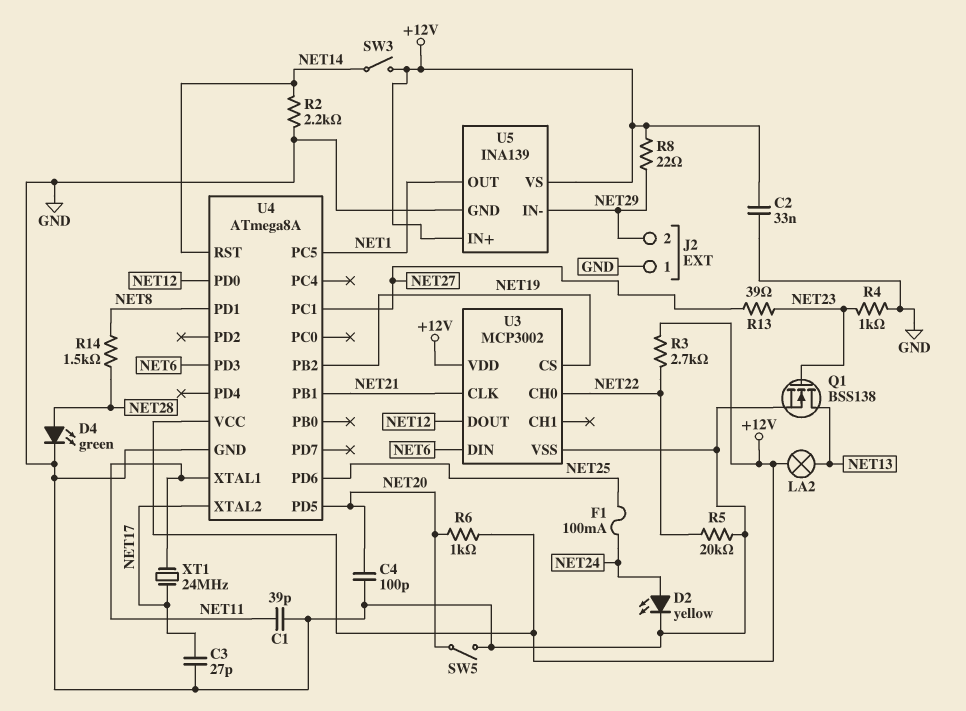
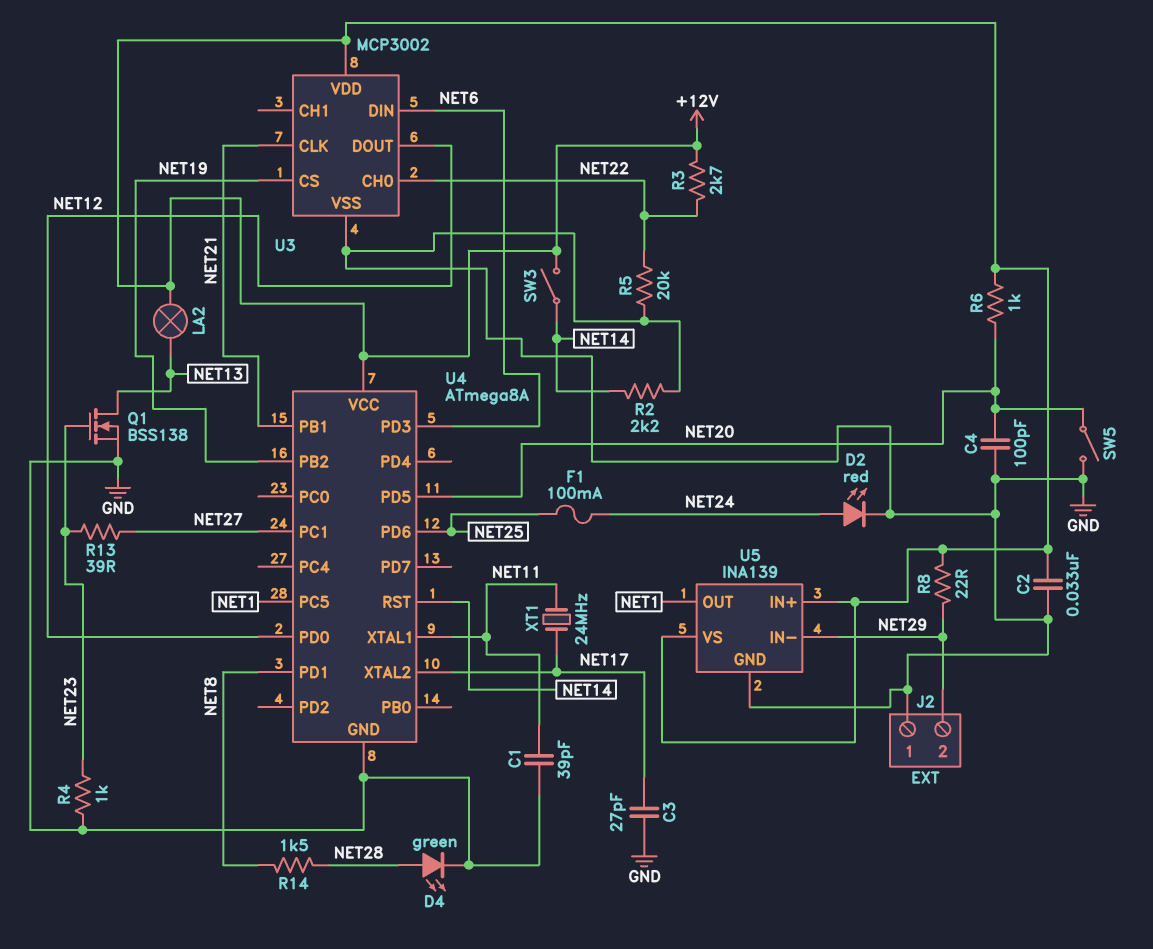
D2: LED yellow (A NET24, K GND) -> LED red (A NET24, K GND)

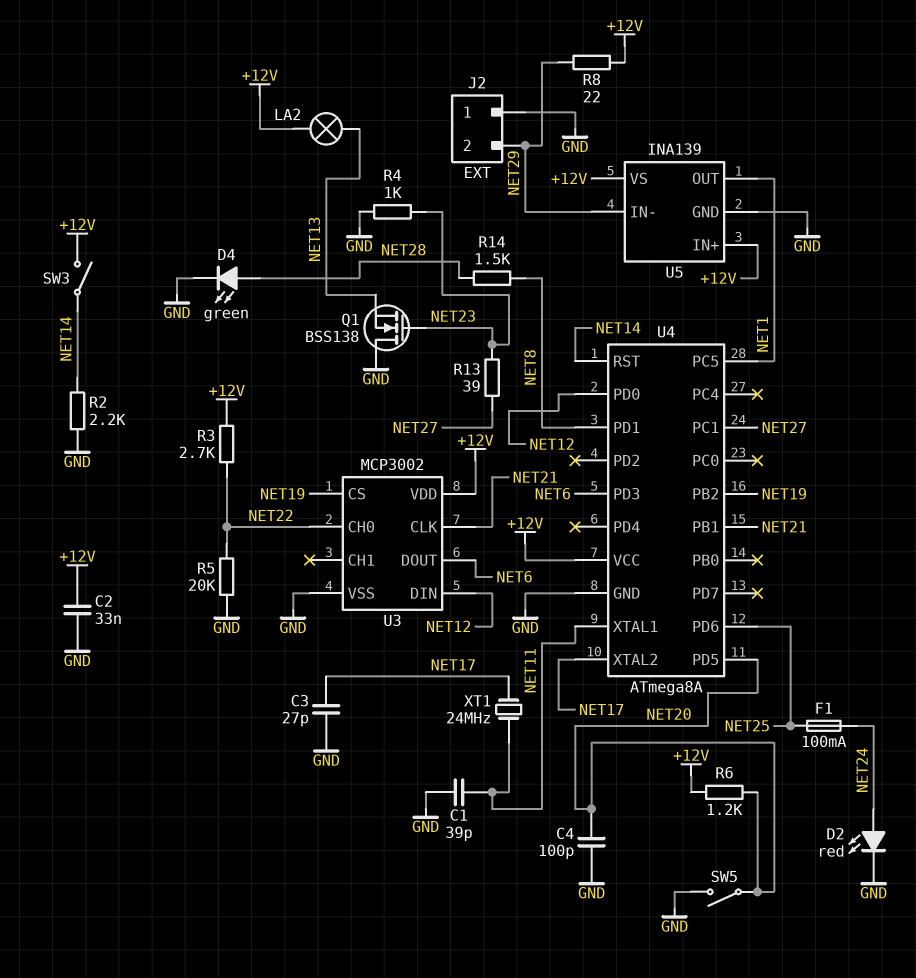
Q1: NMOS BSS138 (G NET23, D NET13, S GND) -> NMOS BSS138 (G NET23, D GND, S NET13)
R6: 1k (+12V, NET20) -> 1.2k (+12V, NET20)
U3 pin DIN: NET6 -> NET12
U3 pin DOUT: NET12 -> NET6

